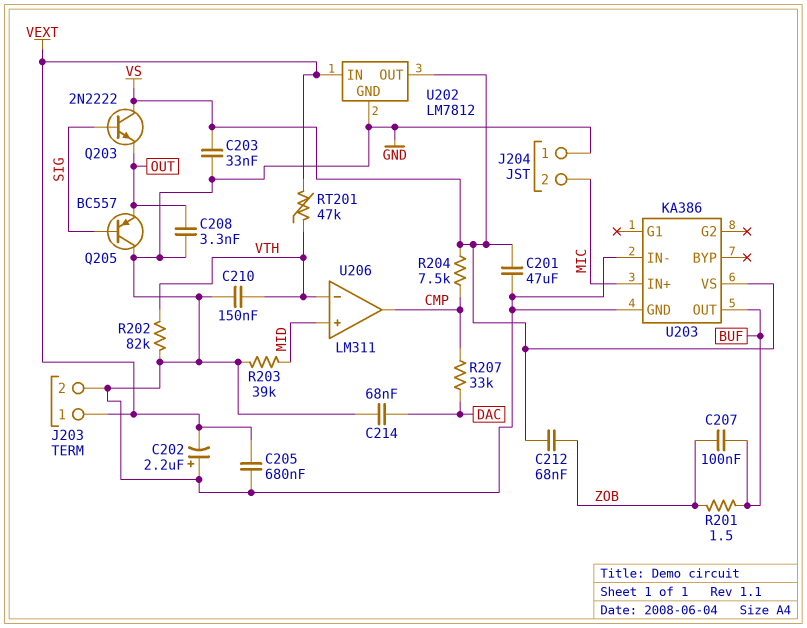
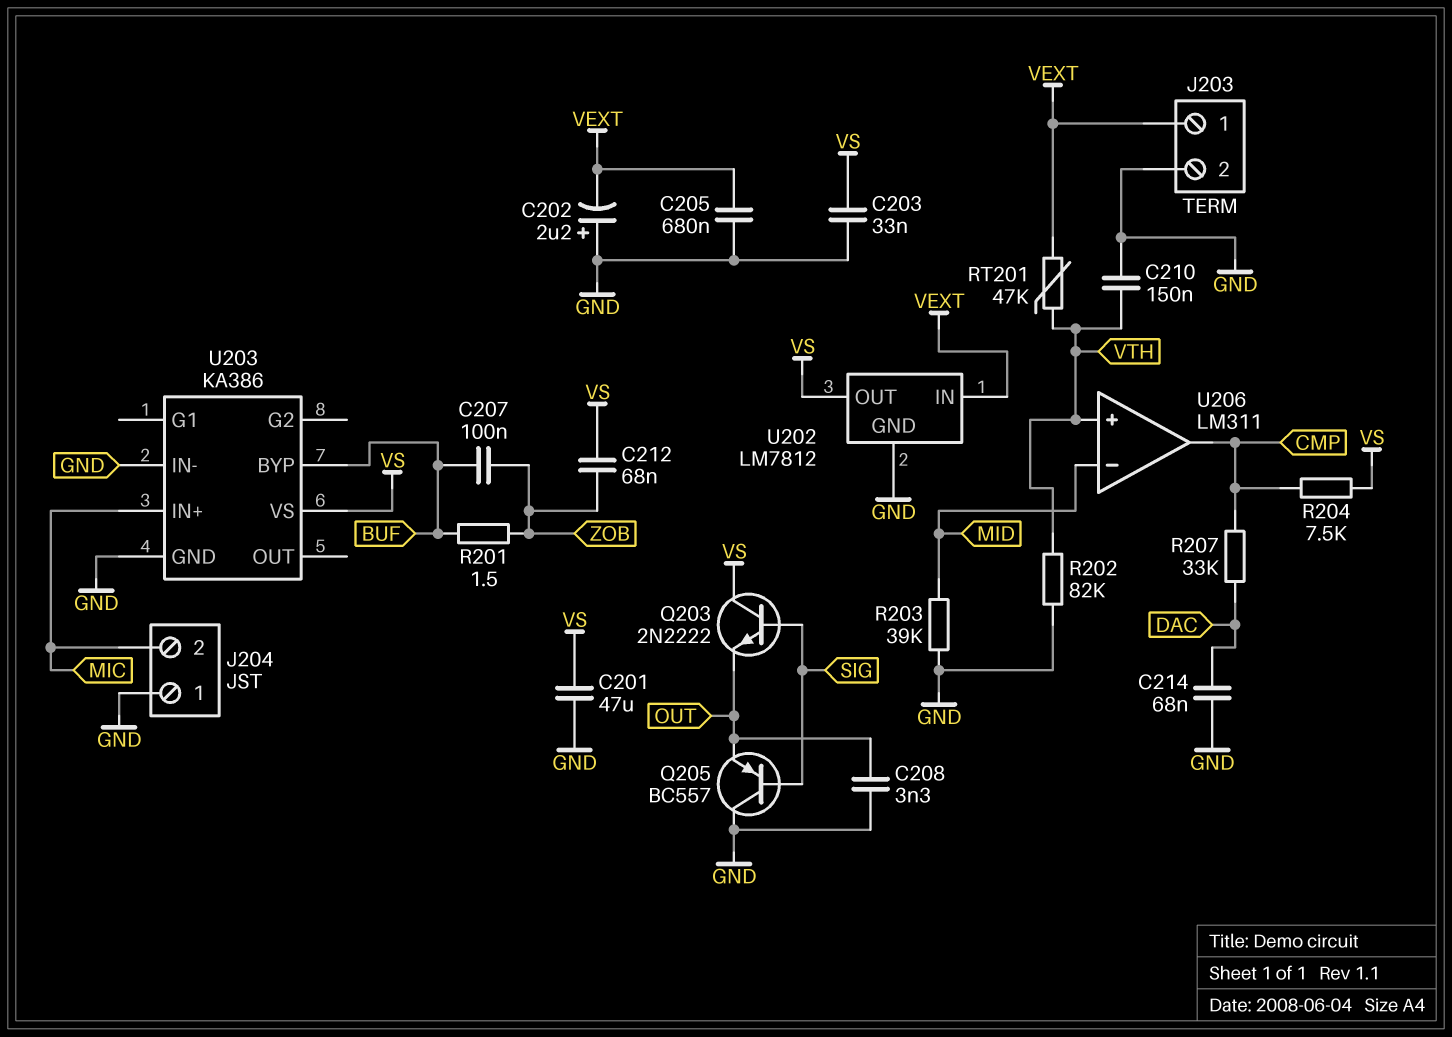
U203 pin BYP: none -> BUF
U203 pin OUT: BUF -> none
U206 pin in+: MID -> VTH
U206 pin in-: VTH -> MID

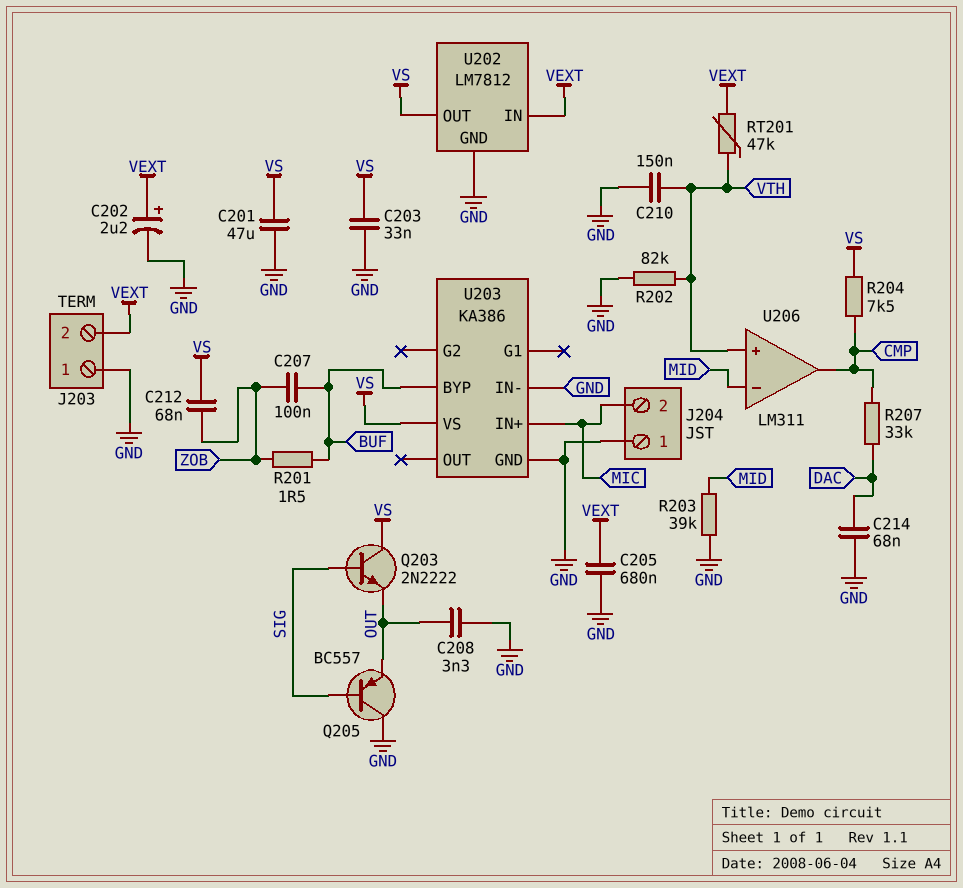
C202: 2.2uF (plus GND, minus VEXT) -> 2.2uF (plus VEXT, minus GND)
J203 pin 1: VEXT -> GND
J203 pin 2: GND -> VEXT

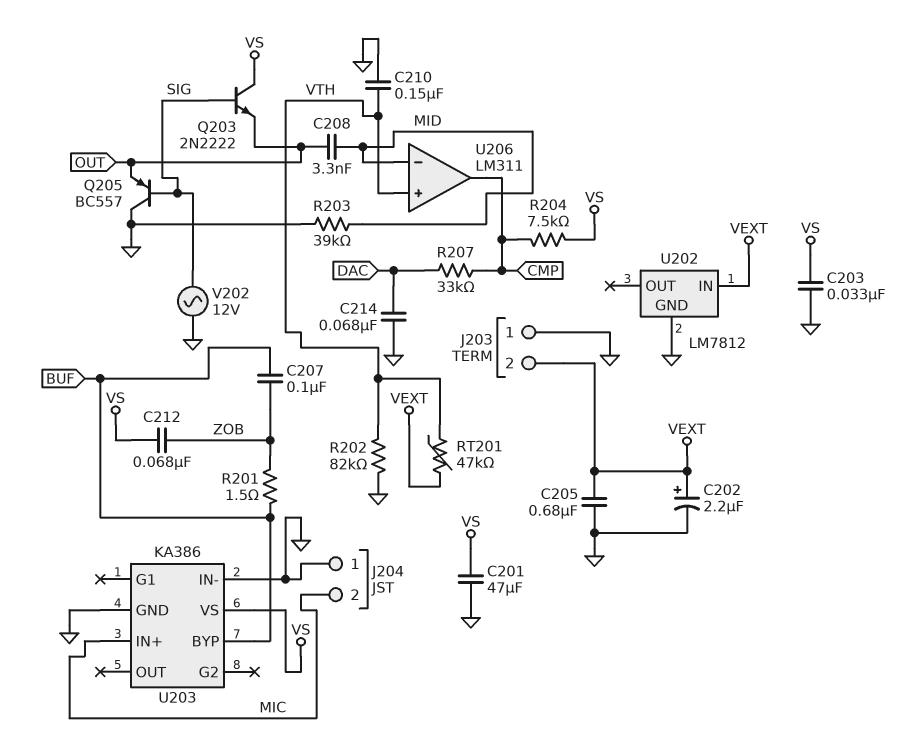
C208: 3.3nF (GND, OUT) -> 3.3nF (MID, OUT)
U202 pin OUT: VS -> none
V202: none -> AC 12V (GND, SIG)

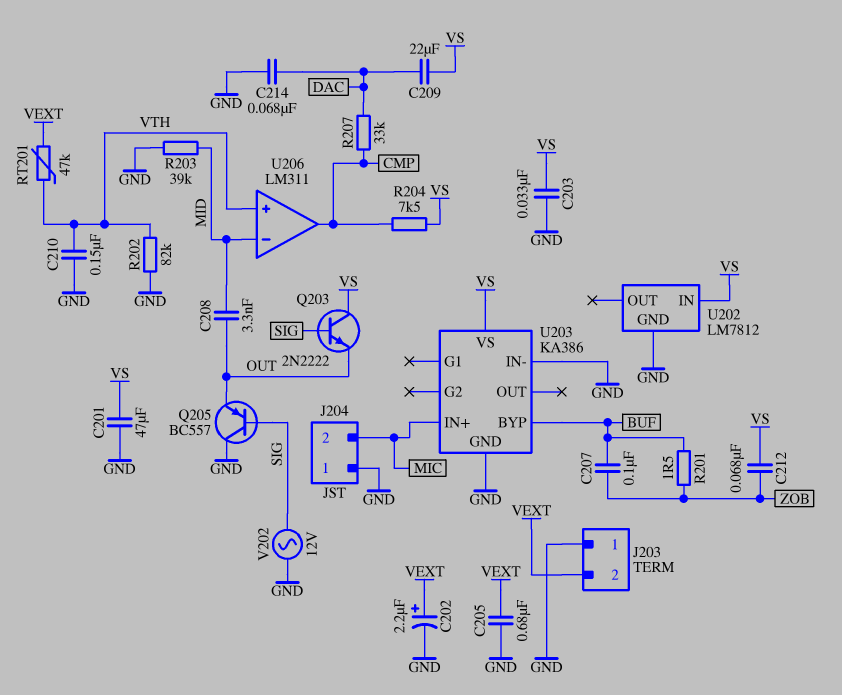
C209: none -> 22uF (DAC, VS)
U202 pin IN: VEXT -> VS

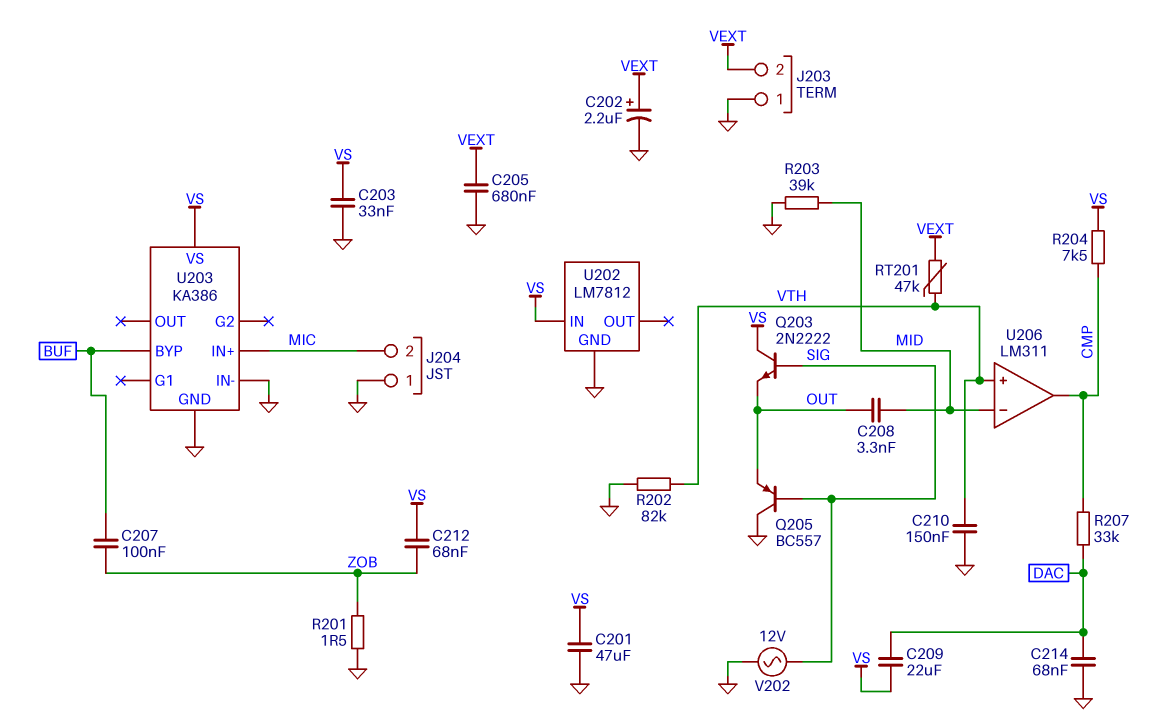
R201: 1.5 (BUF, ZOB) -> 1.5 (GND, ZOB)

